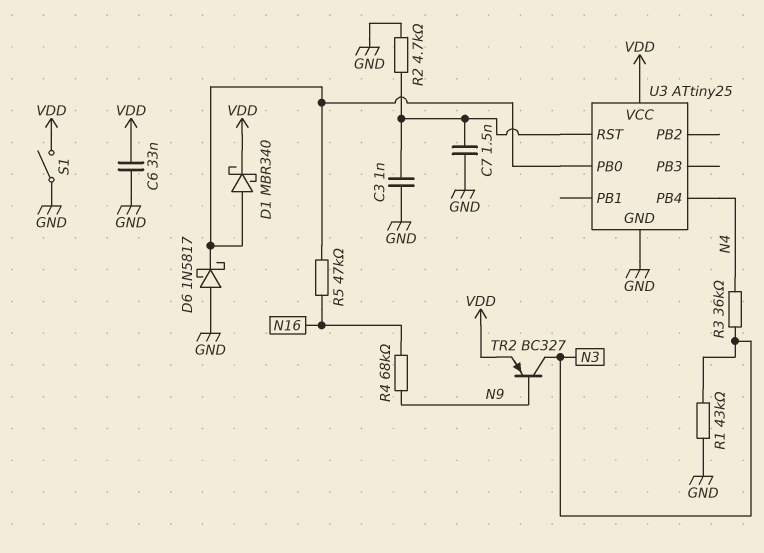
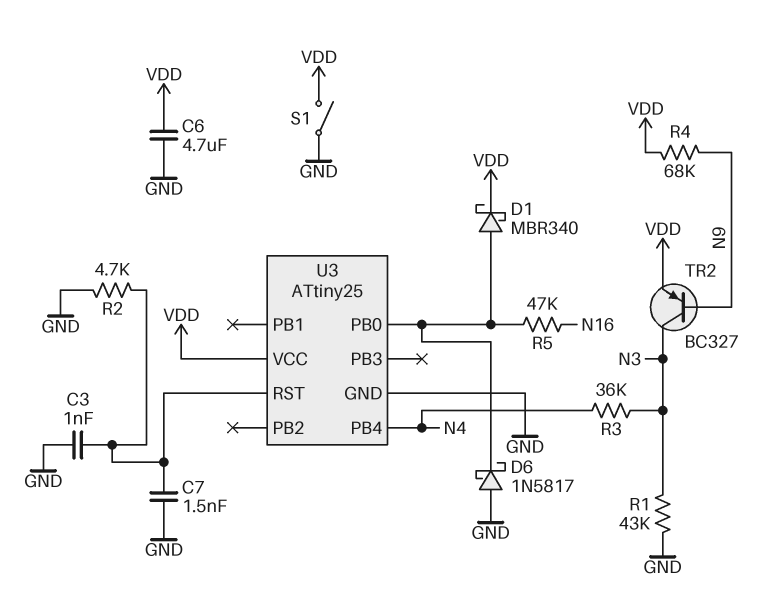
C6: 33nF (GND, VDD) -> 4.7uF (GND, VDD)
R4: 68k (N9, N16) -> 68k (N9, VDD)

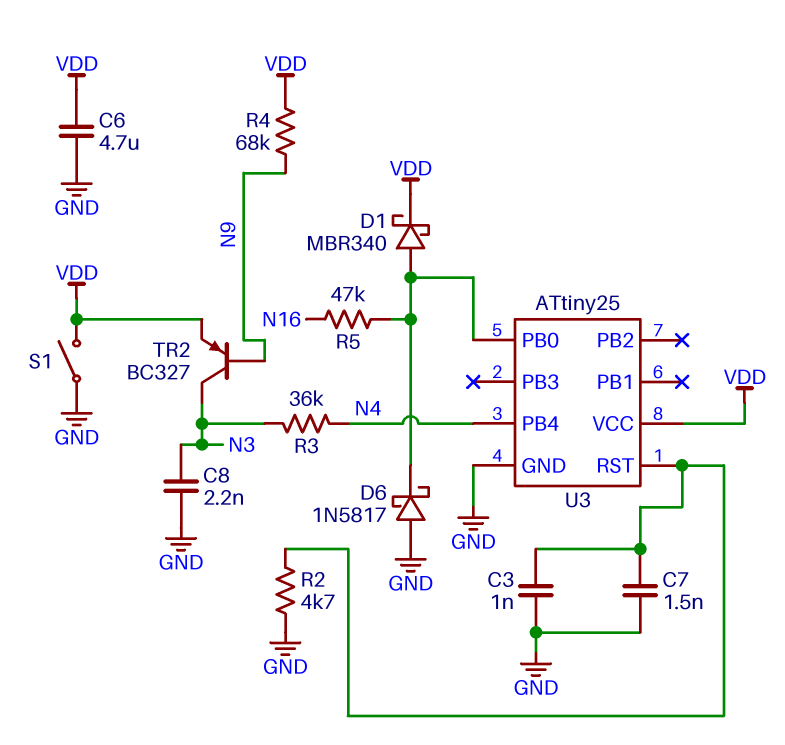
C8: none -> 2.2nF (GND, N3)
R1: 43k (GND, N3) -> none

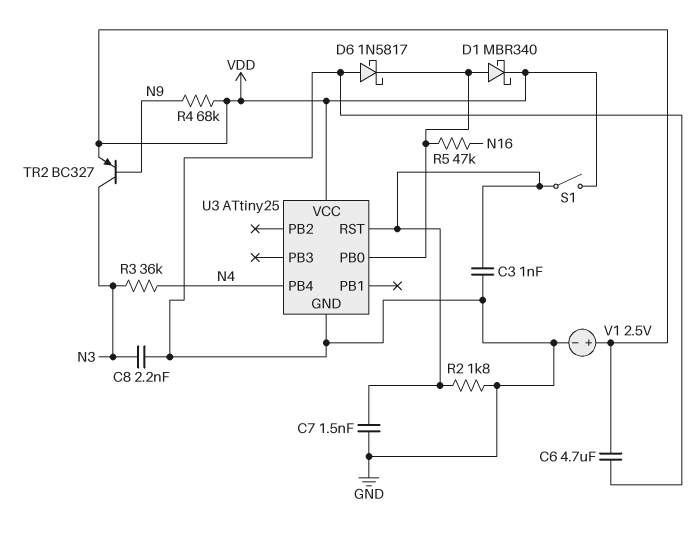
R2: 4.7k (GND, U3/RST) -> 1.8k (GND, U3/RST)
S1: switch (GND, VDD) -> switch (U3/RST, VDD)
V1: none -> 2.5V (plus VDD, minus GND)

